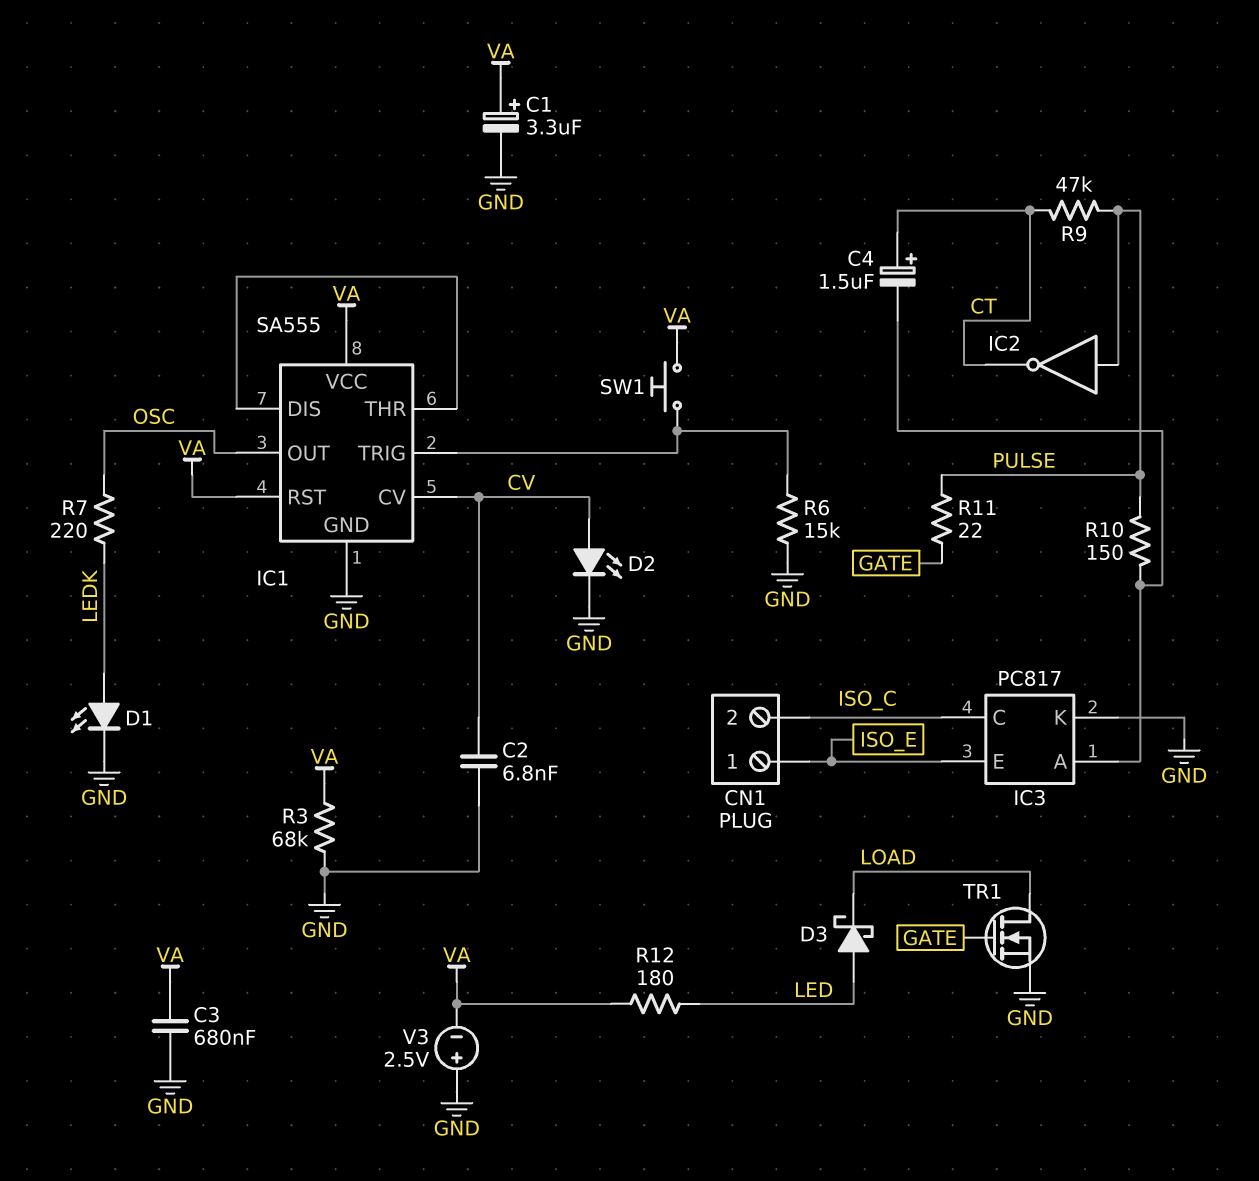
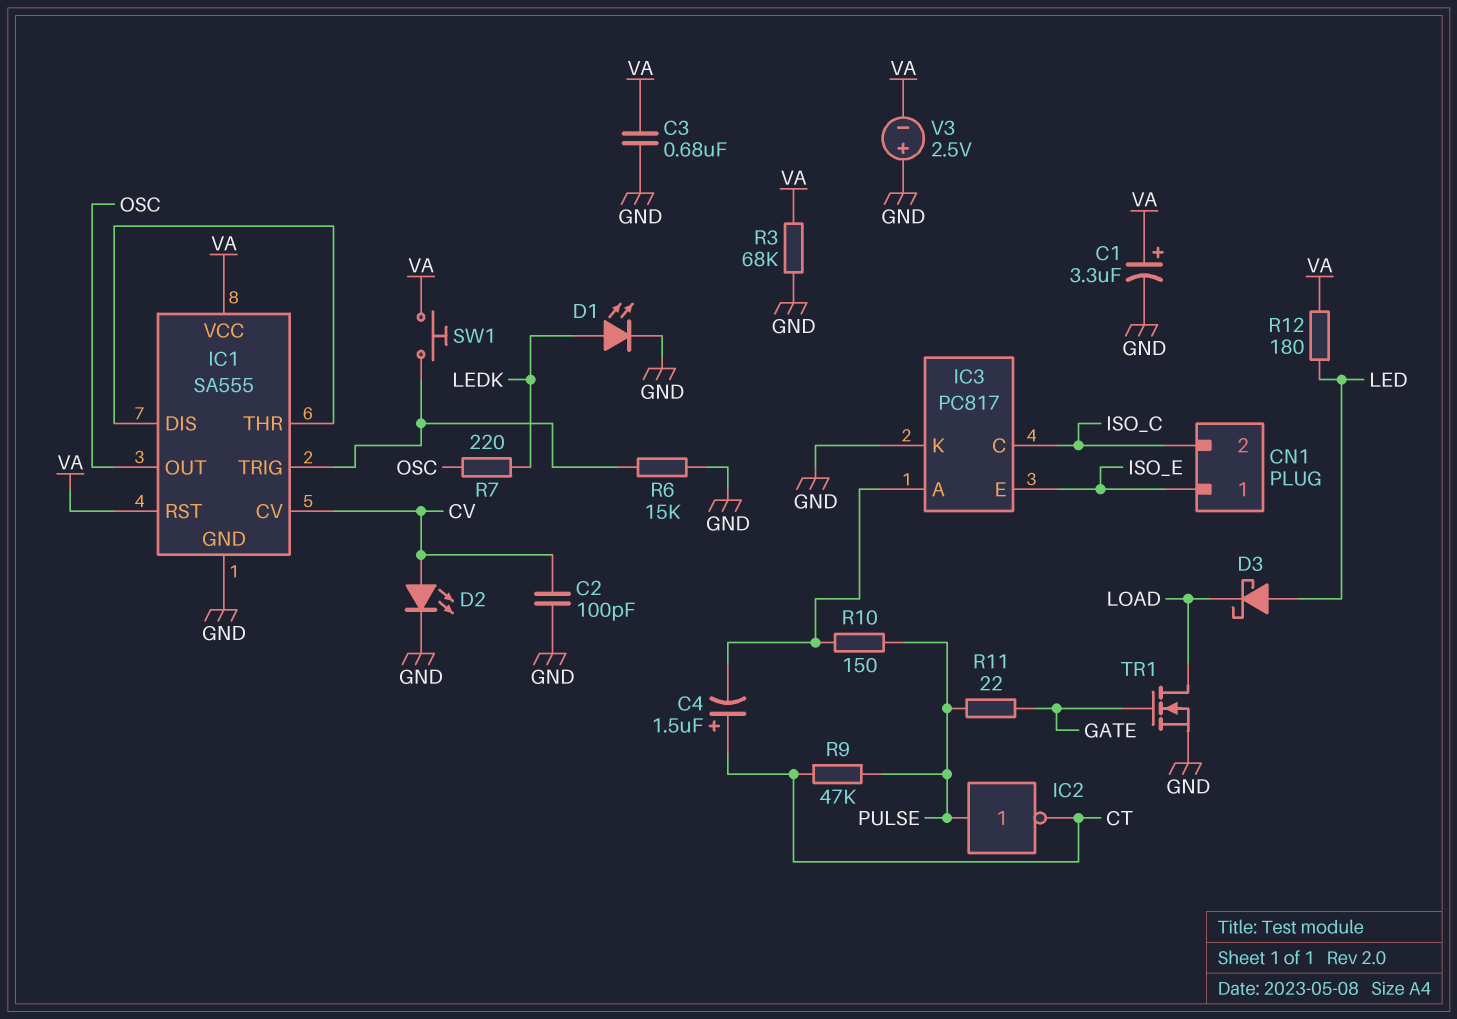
C2: 6.8nF (CV, GND) -> 100pF (CV, GND)

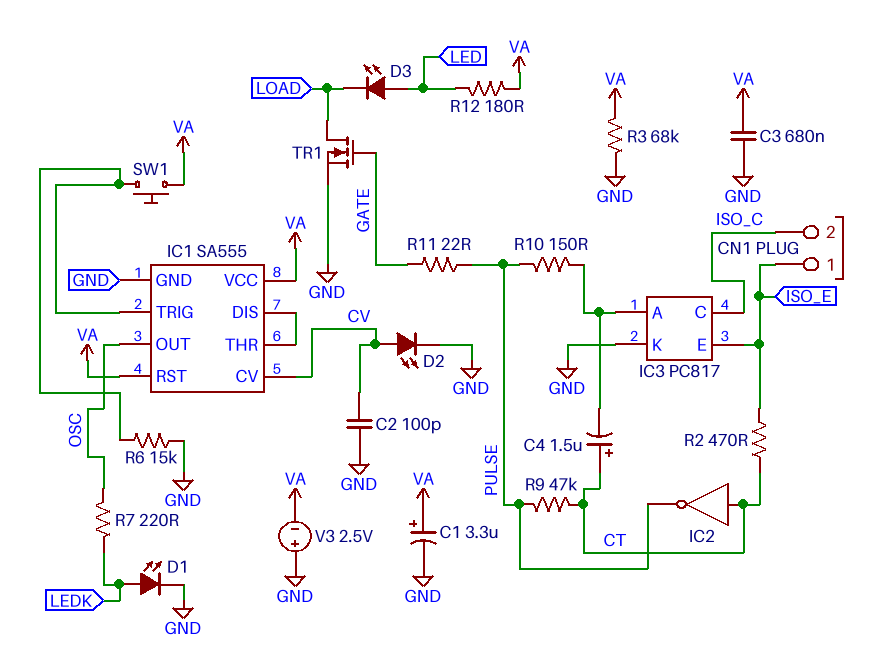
D3: schottky (A LED, K LOAD) -> LED (A LED, K LOAD)
IC2: NOT (in PULSE, out CT) -> NOT (in CT, out PULSE)
R2: none -> 470 (CT, ISO_E)

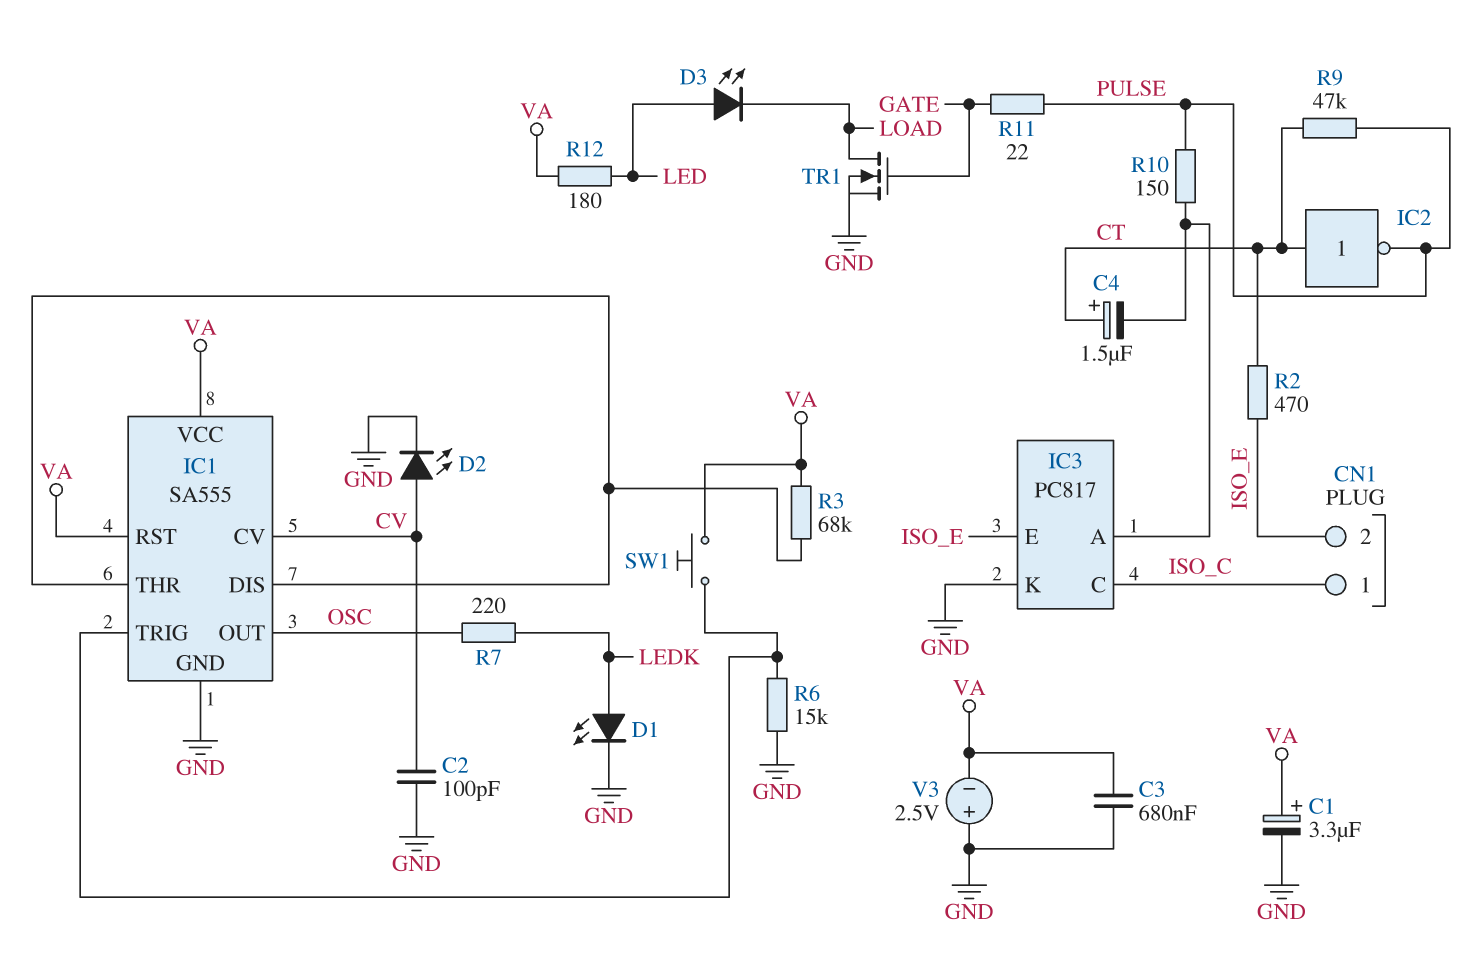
CN1 pin 1: ISO_E -> ISO_C
CN1 pin 2: ISO_C -> ISO_E
R3: 68k (GND, VA) -> 68k (IC1/DIS, VA)

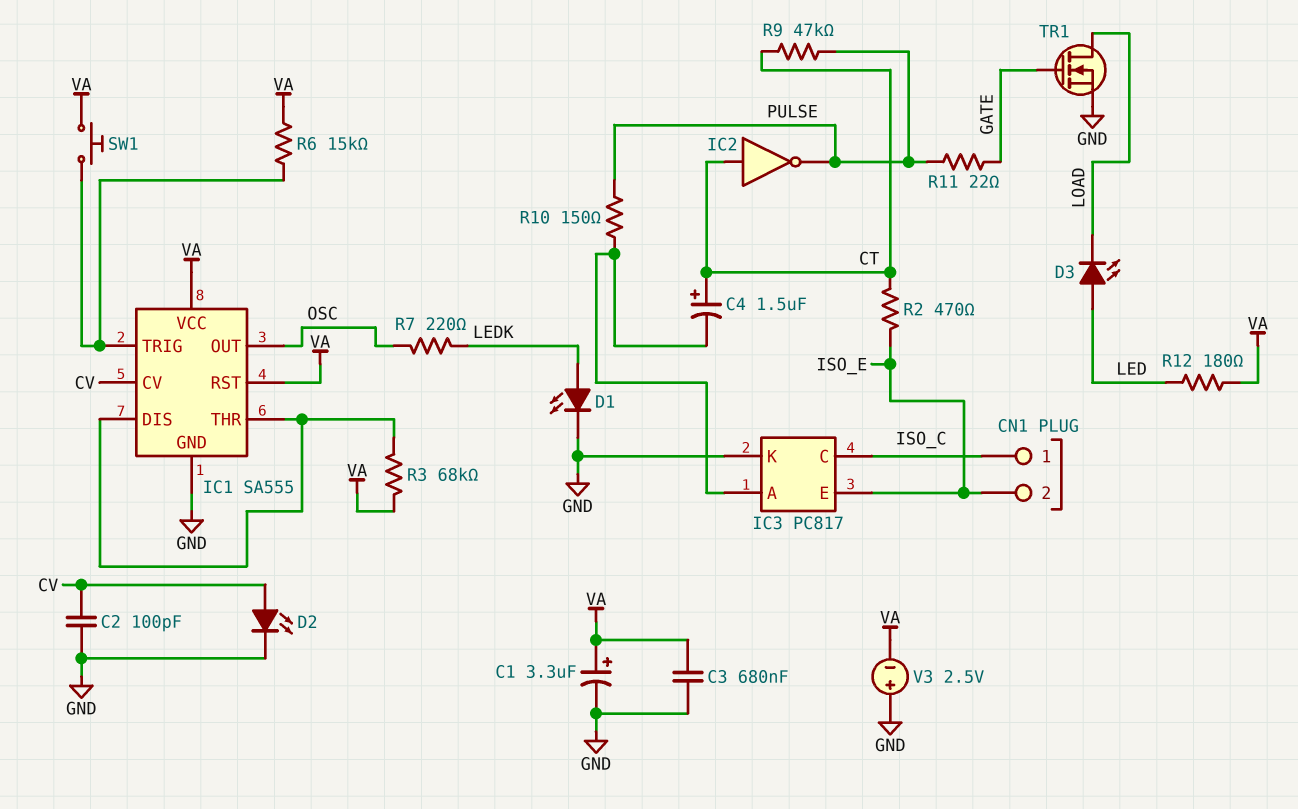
R6: 15k (GND, IC1/TRIG) -> 15k (IC1/TRIG, VA)

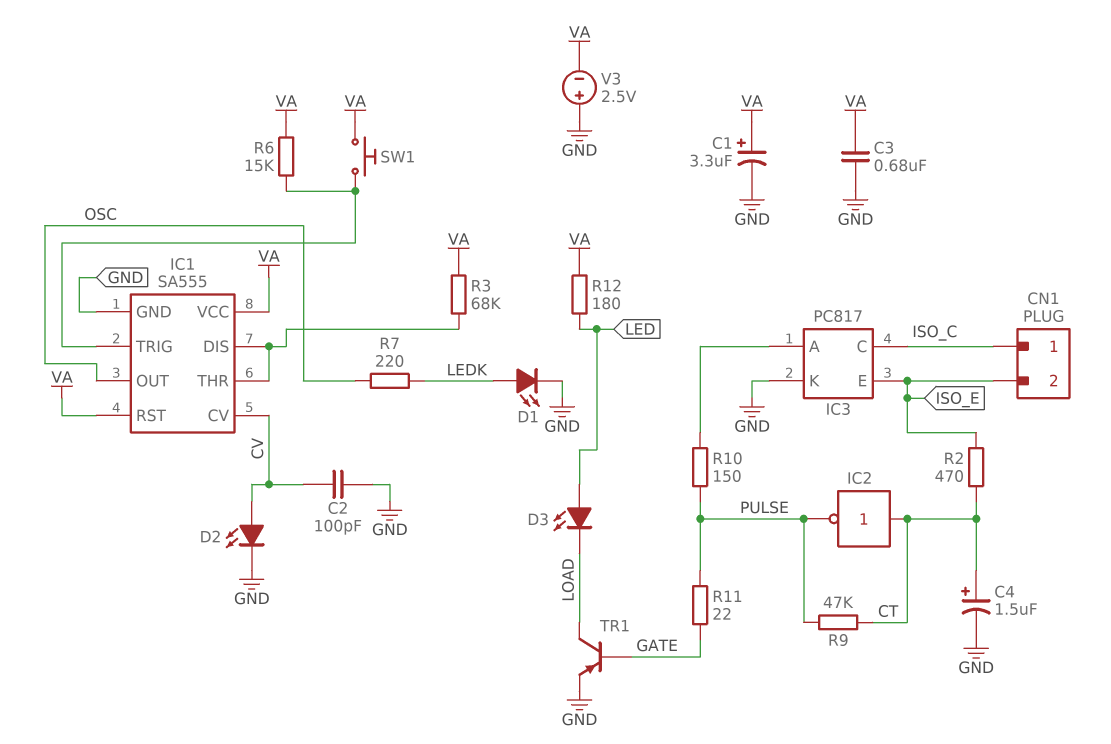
C4: 1.5uF (plus CT, minus IC3/A) -> 1.5uF (plus CT, minus GND)
TR1: NMOS (G GATE, D LOAD, S GND) -> PNP (B GATE, C LOAD, E GND)

